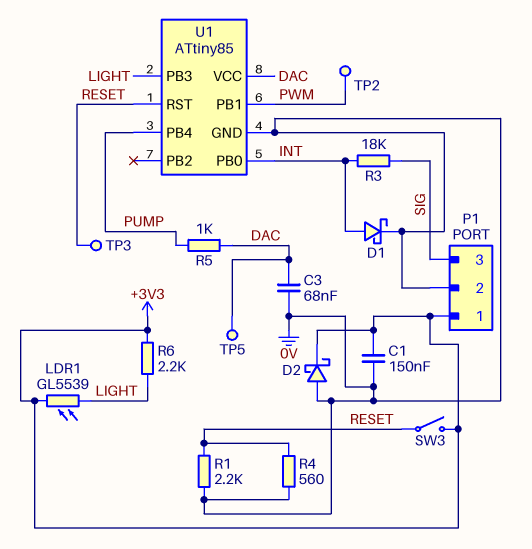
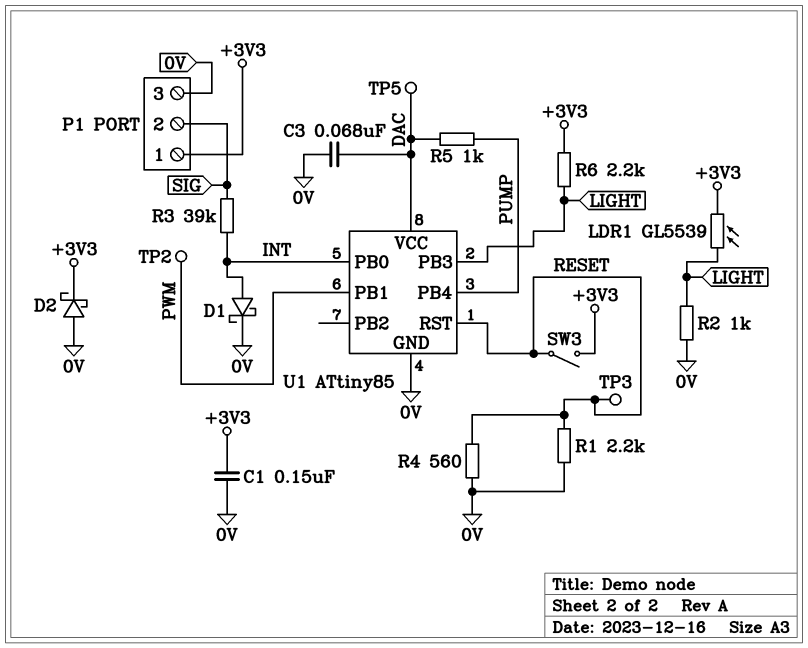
P1 pin 2: 0V -> SIG
P1 pin 3: SIG -> 0V
R2: none -> 1k (0V, LIGHT)
R3: 18k (INT, SIG) -> 39k (INT, SIG)

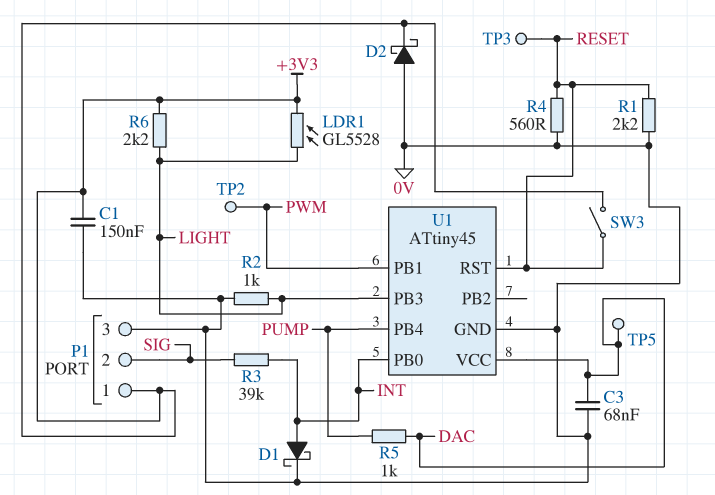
LDR1: GL5539 (+3V3, LIGHT) -> GL5528 (+3V3, LIGHT)
U1: ATtiny85 -> ATtiny45

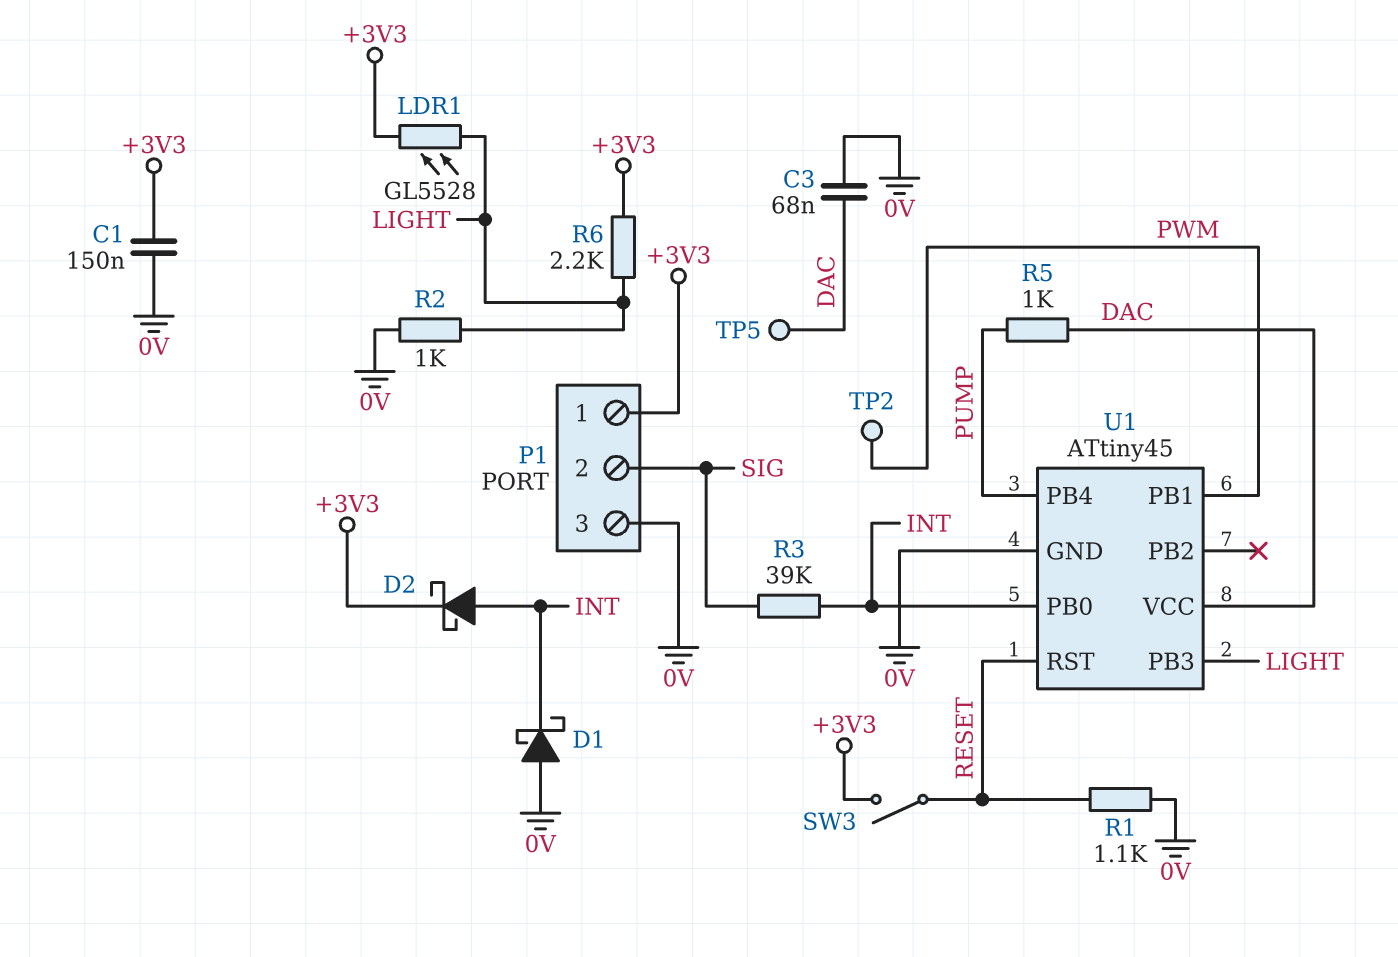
D1: schottky (A INT, K 0V) -> schottky (A 0V, K INT)
D2: schottky (A 0V, K +3V3) -> schottky (A INT, K +3V3)
R1: 2.2k (0V, RESET) -> 1.1k (0V, RESET)
R4: 560 (0V, RESET) -> none
TP3: test point (RESET) -> none

